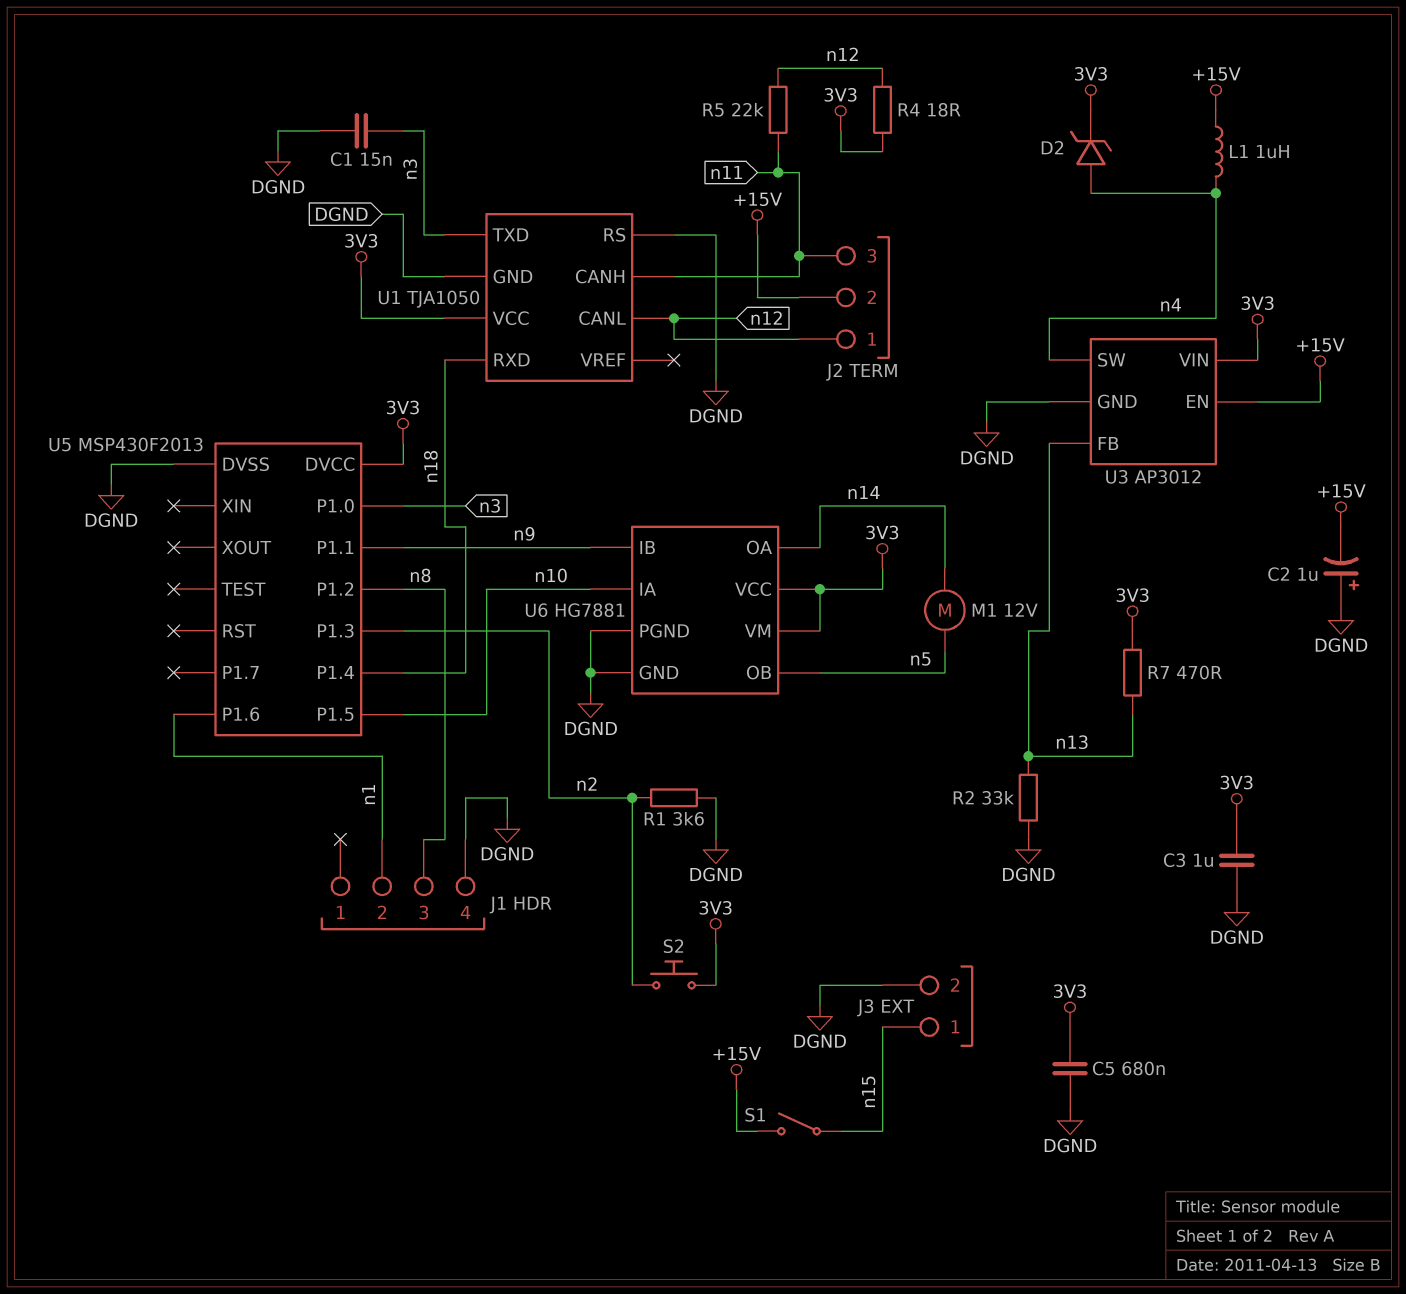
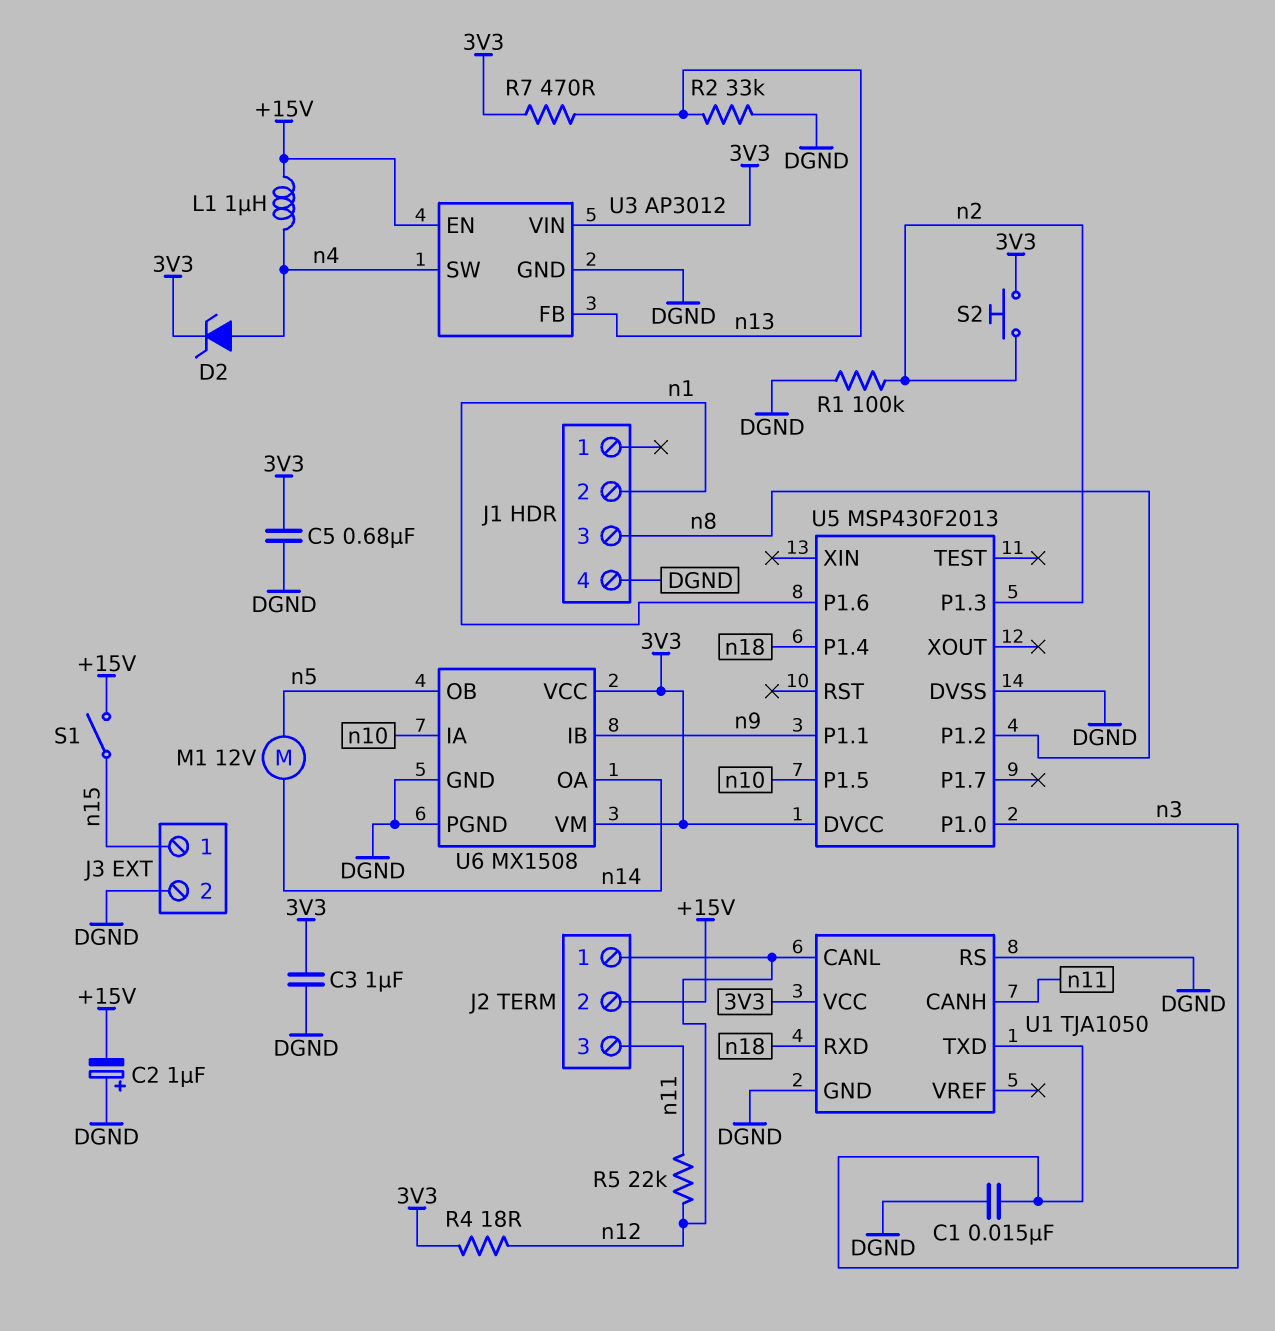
R1: 3.6k (DGND, n2) -> 100k (DGND, n2)
U6: HG7881 -> MX1508

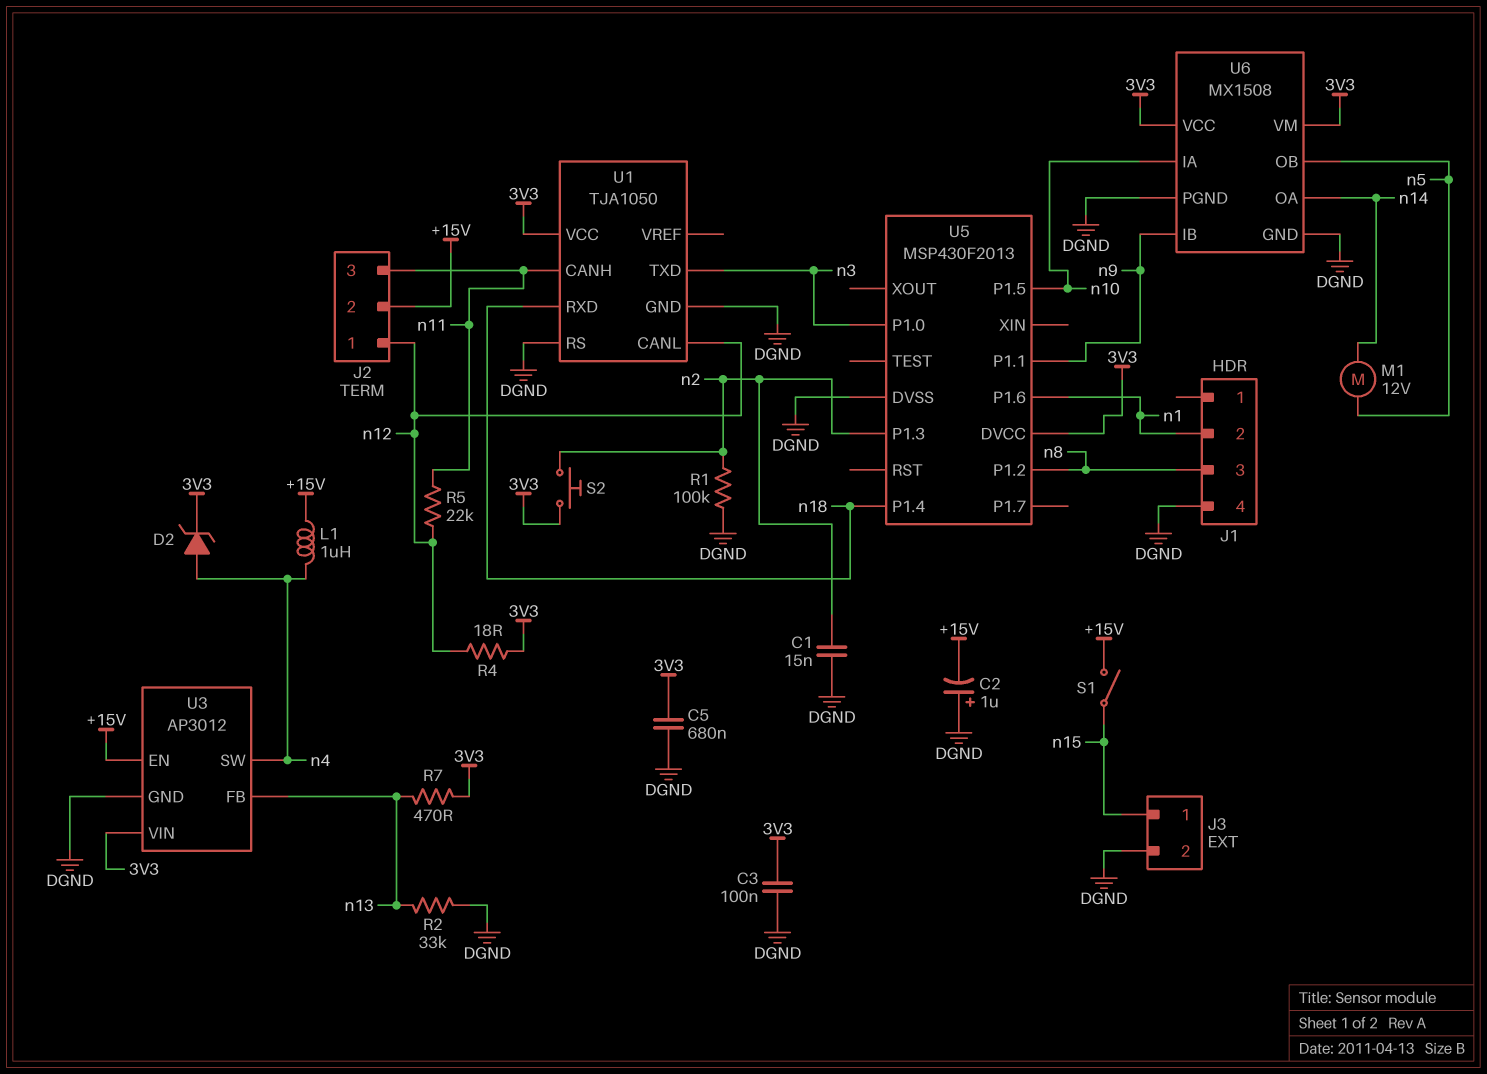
C1: 15nF (DGND, n3) -> 15nF (DGND, n2)
C3: 1uF (3V3, DGND) -> 100nF (3V3, DGND)

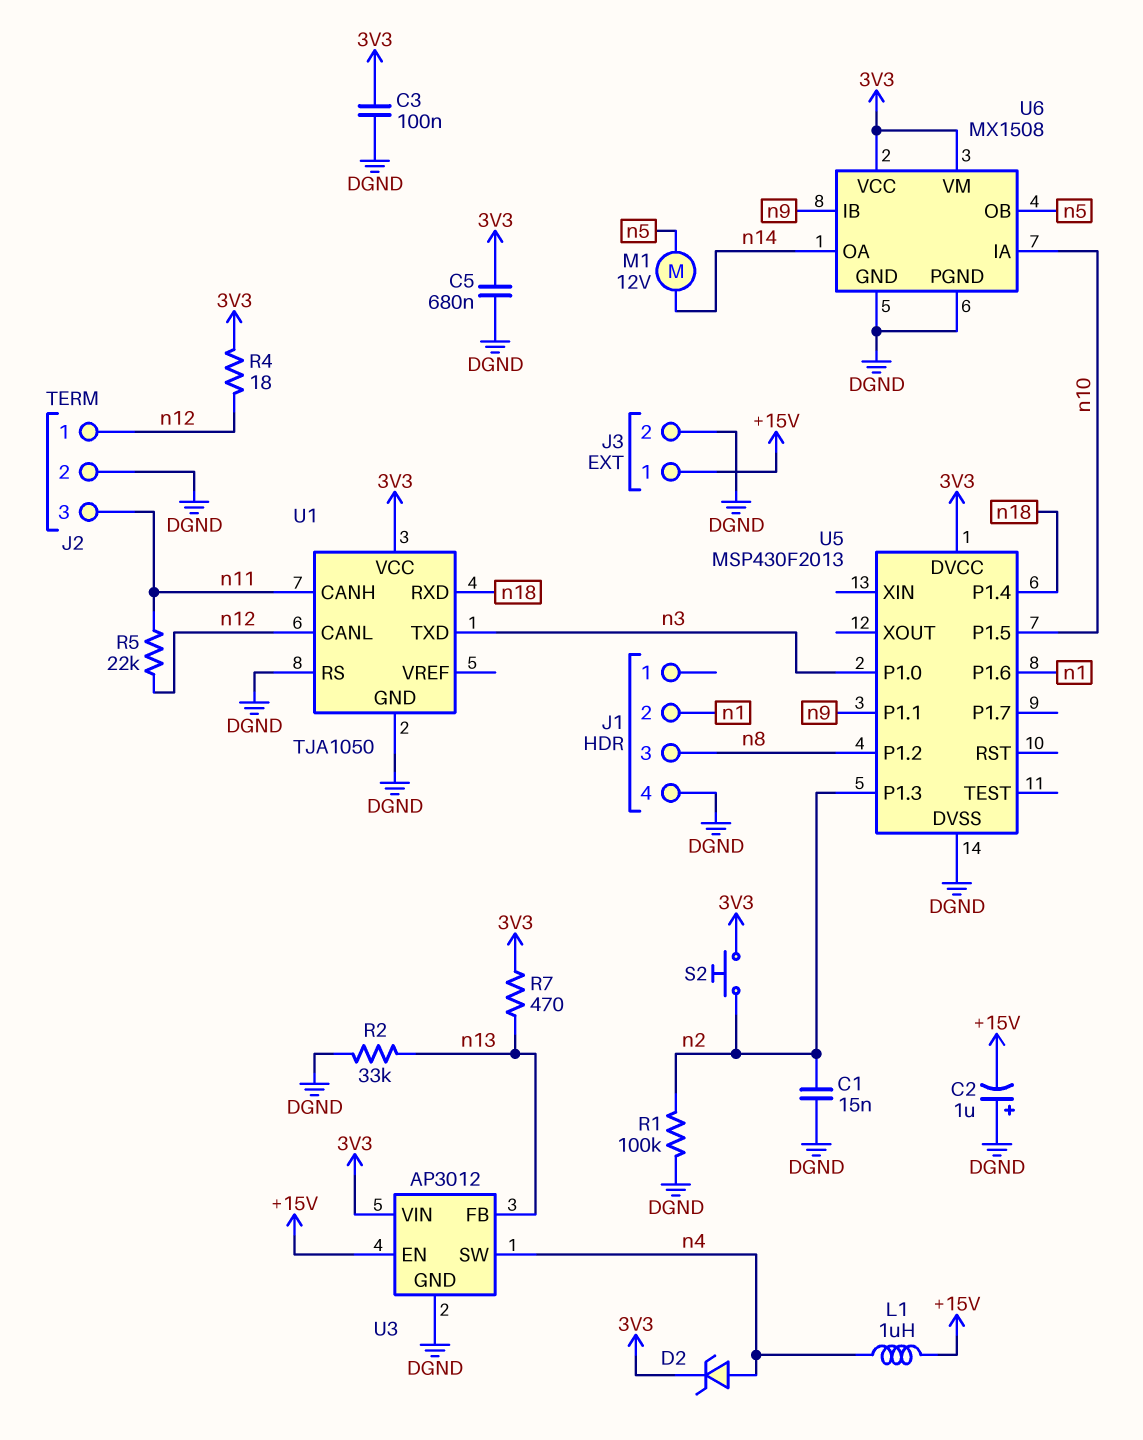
J2 pin 2: +15V -> DGND
J3 pin 1: n15 -> +15V
S1: switch (+15V, n15) -> none

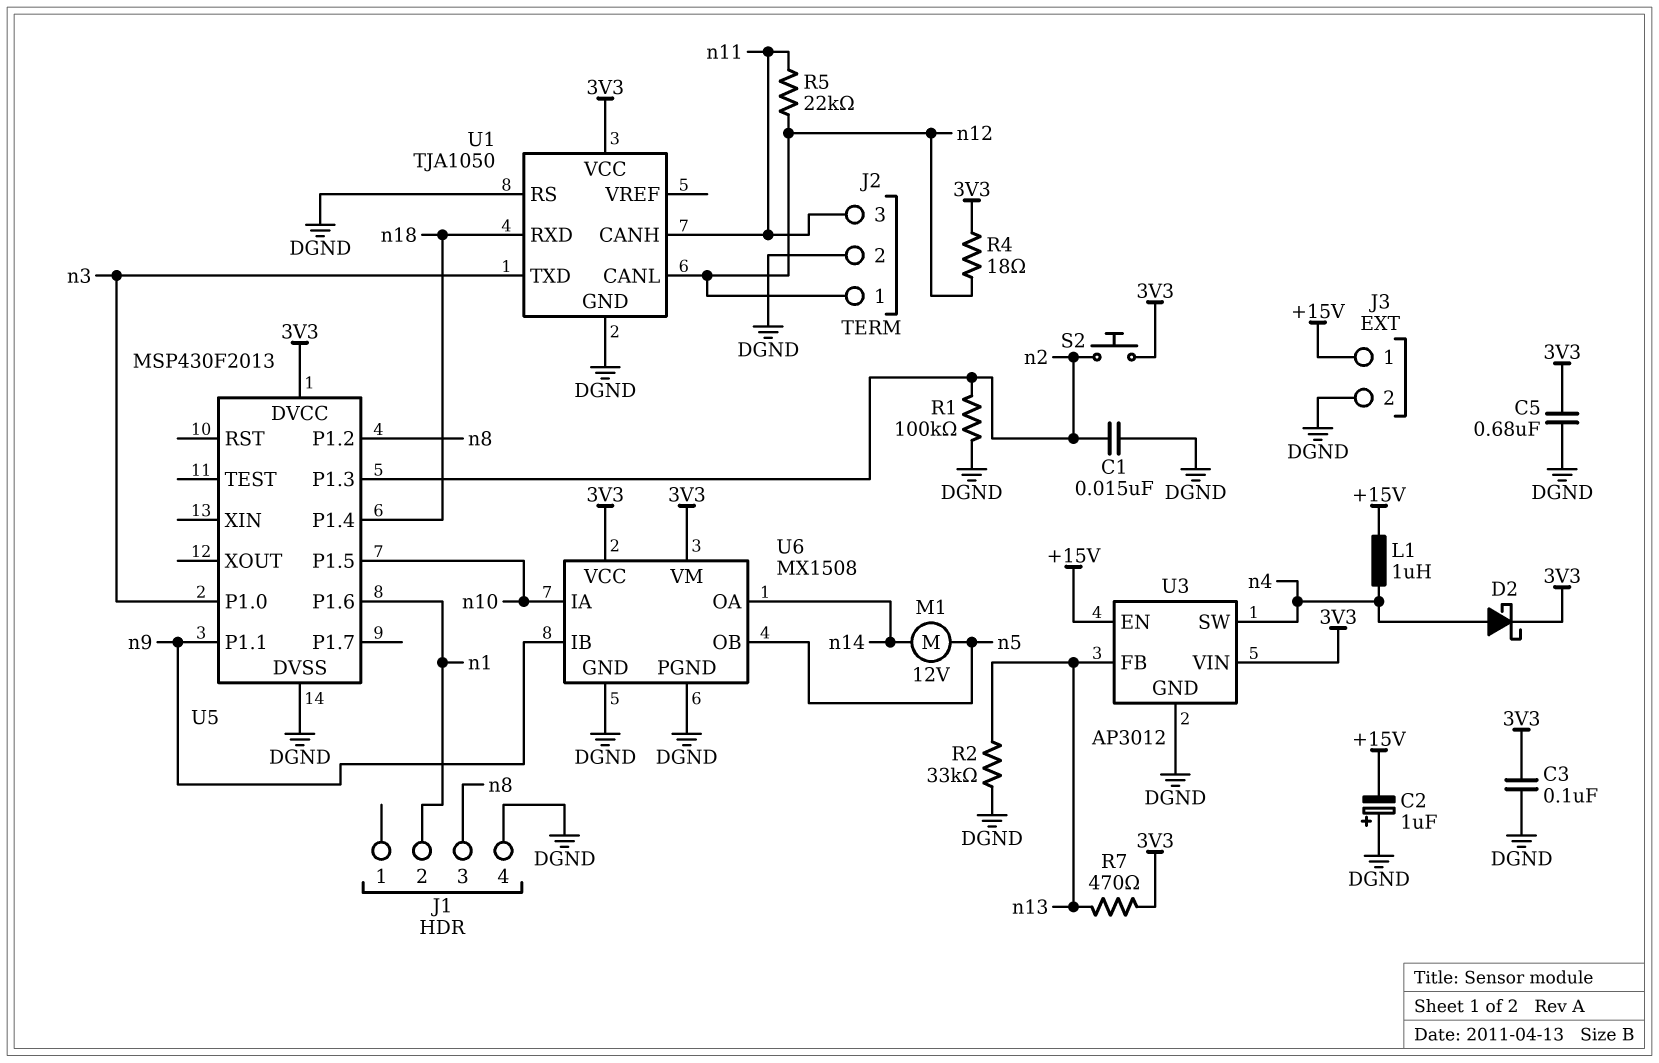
D2: zener (A n4, K 3V3) -> schottky (A n4, K 3V3)

